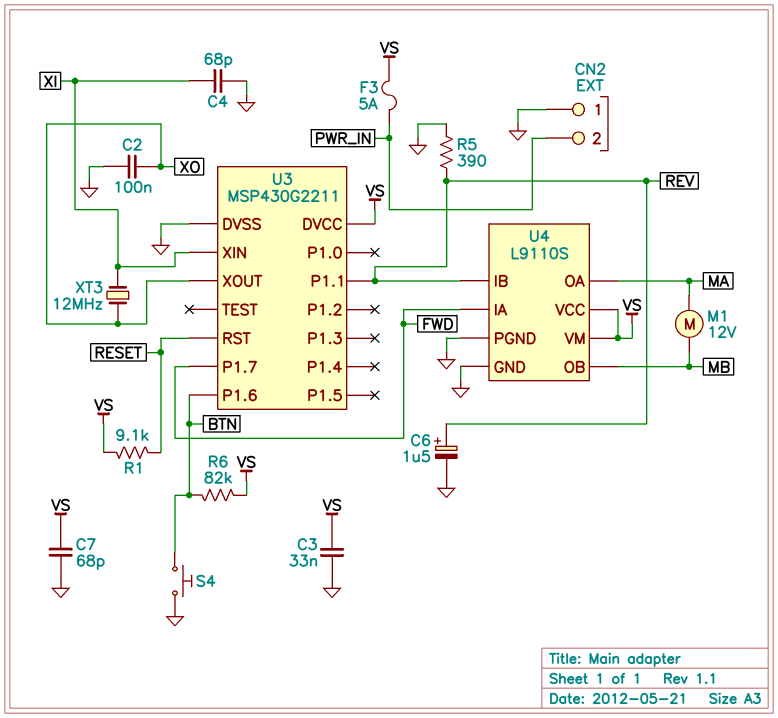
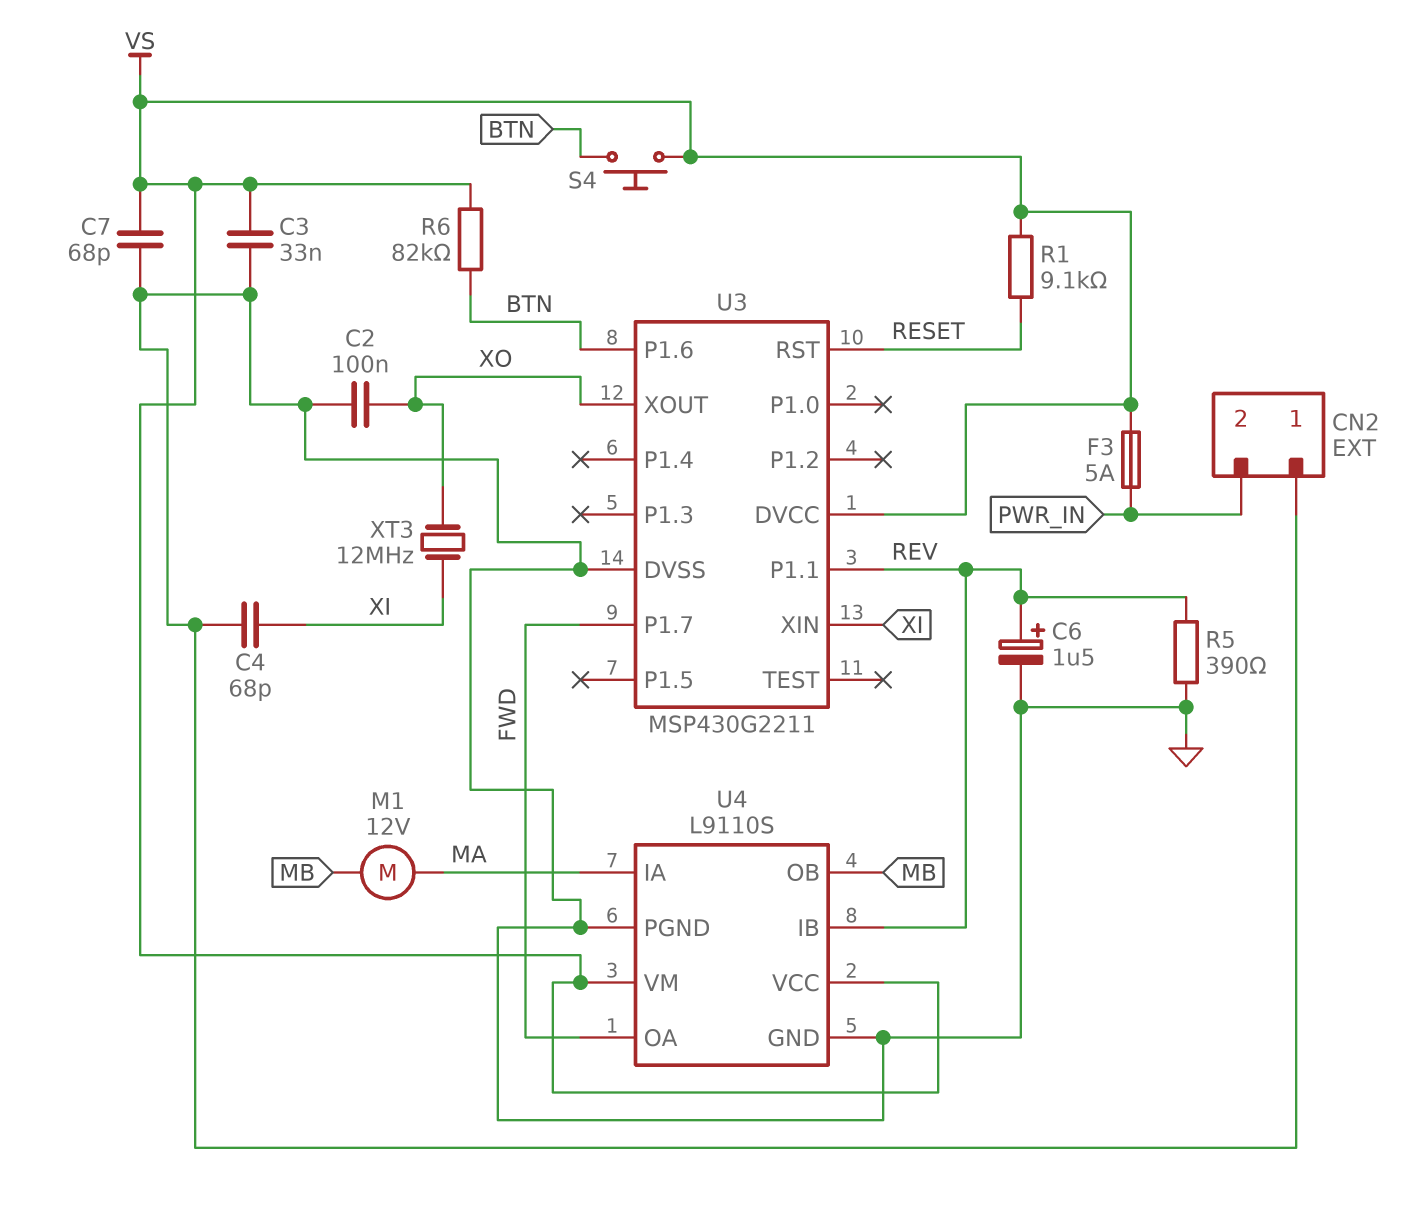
S4: button (BTN, GND) -> button (BTN, VS)
U4 pin IA: FWD -> MA
U4 pin OA: MA -> FWD

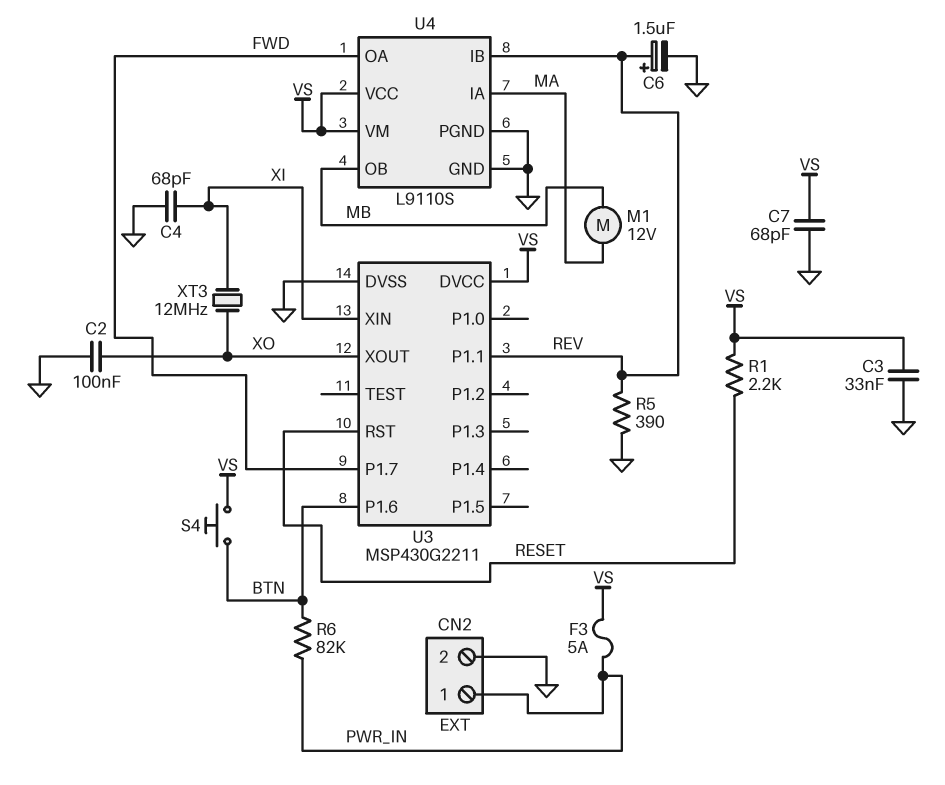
CN2 pin 1: GND -> PWR_IN
CN2 pin 2: PWR_IN -> GND
R1: 9.1k (RESET, VS) -> 2.2k (RESET, VS)
R6: 82k (BTN, VS) -> 82k (BTN, PWR_IN)

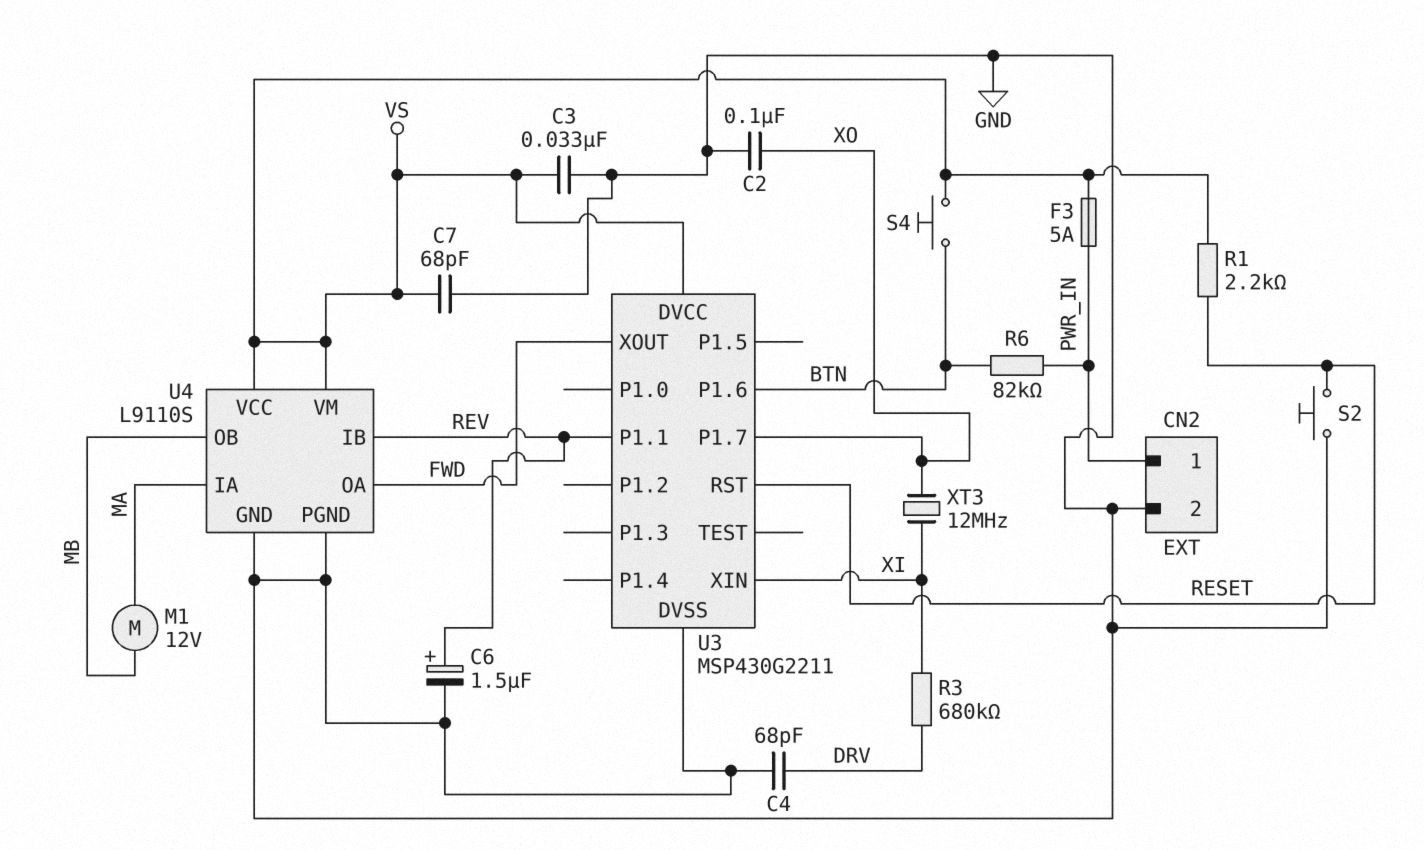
C4: 68pF (GND, XI) -> 68pF (DRV, GND)
R3: none -> 680k (DRV, XI)
R5: 390 (GND, REV) -> none
S2: none -> button (GND, RESET)
U3 pin P1.7: FWD -> XO
U3 pin XOUT: XO -> FWD

